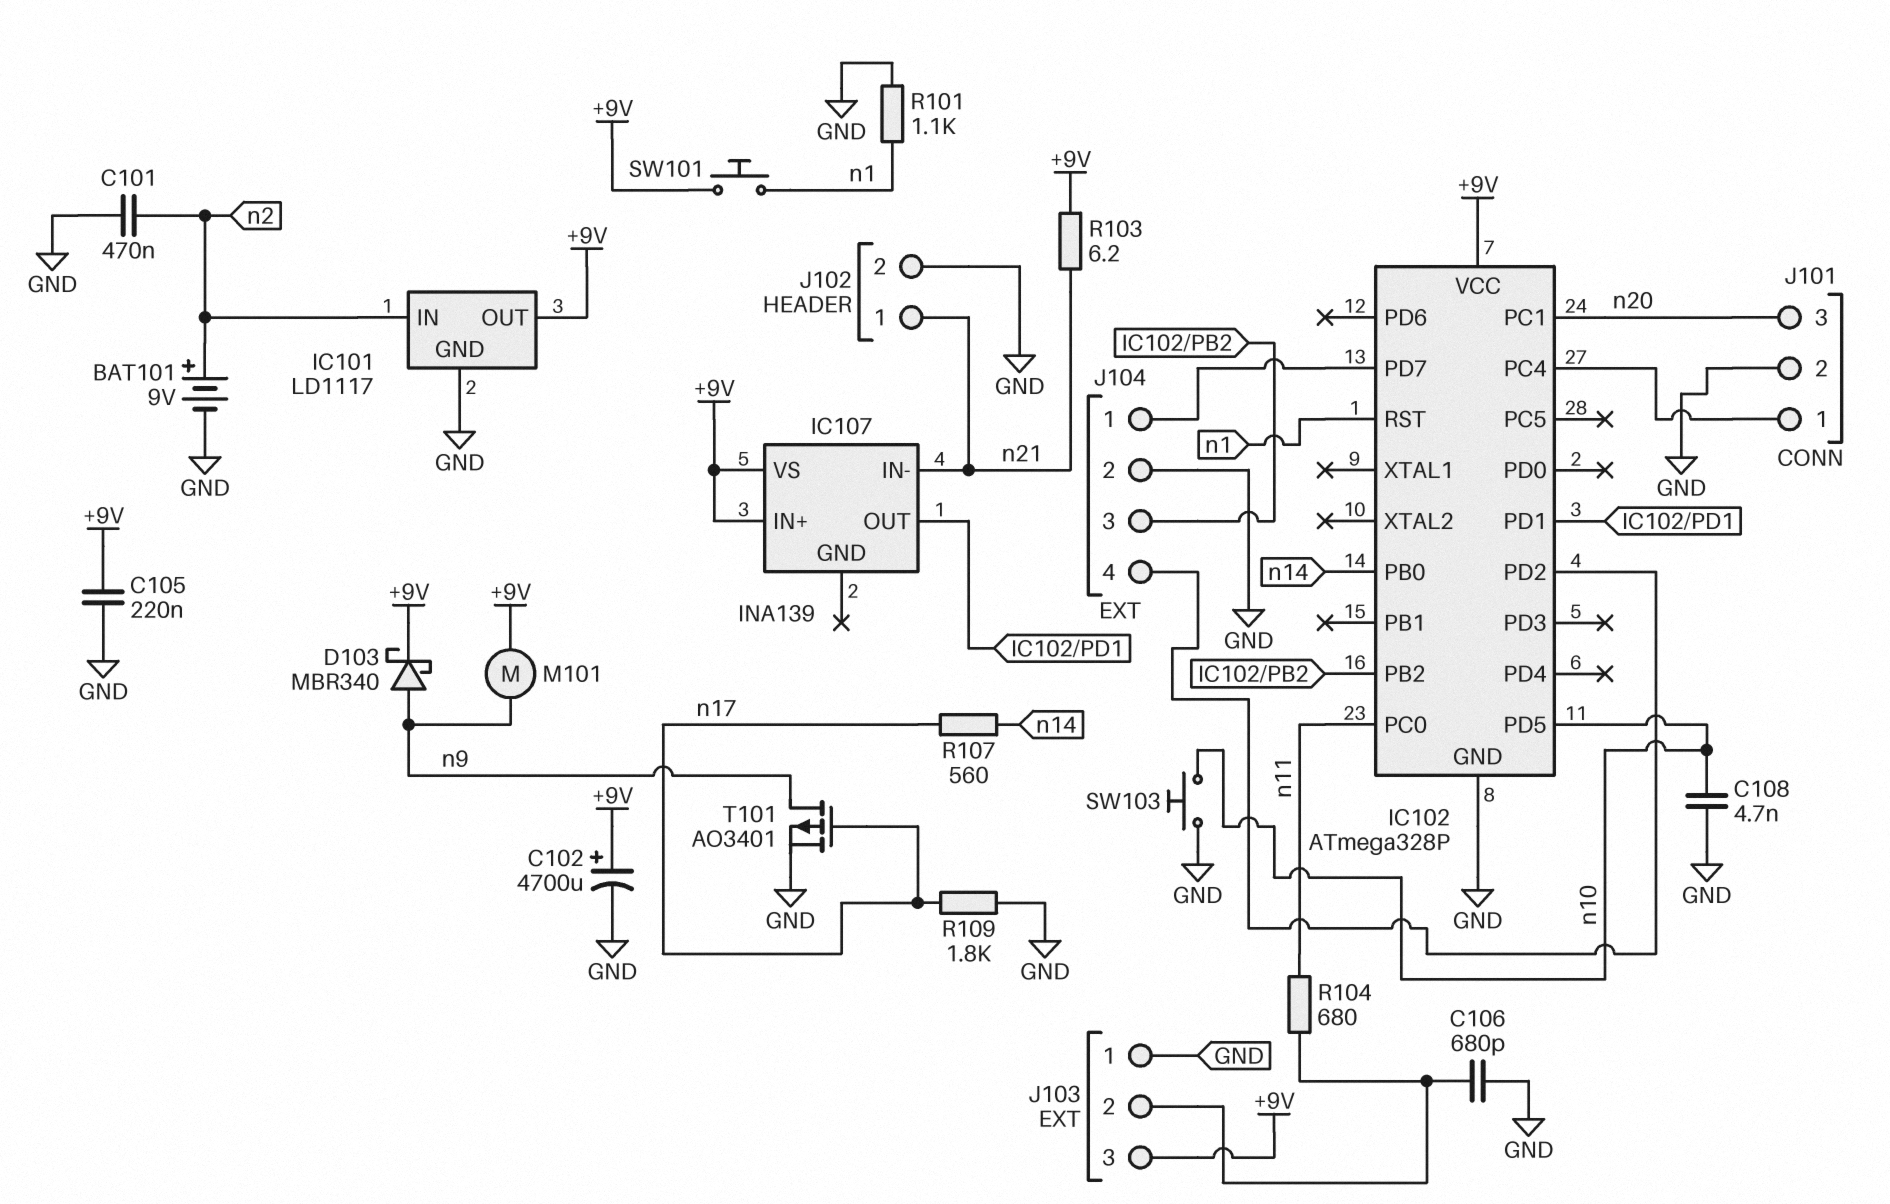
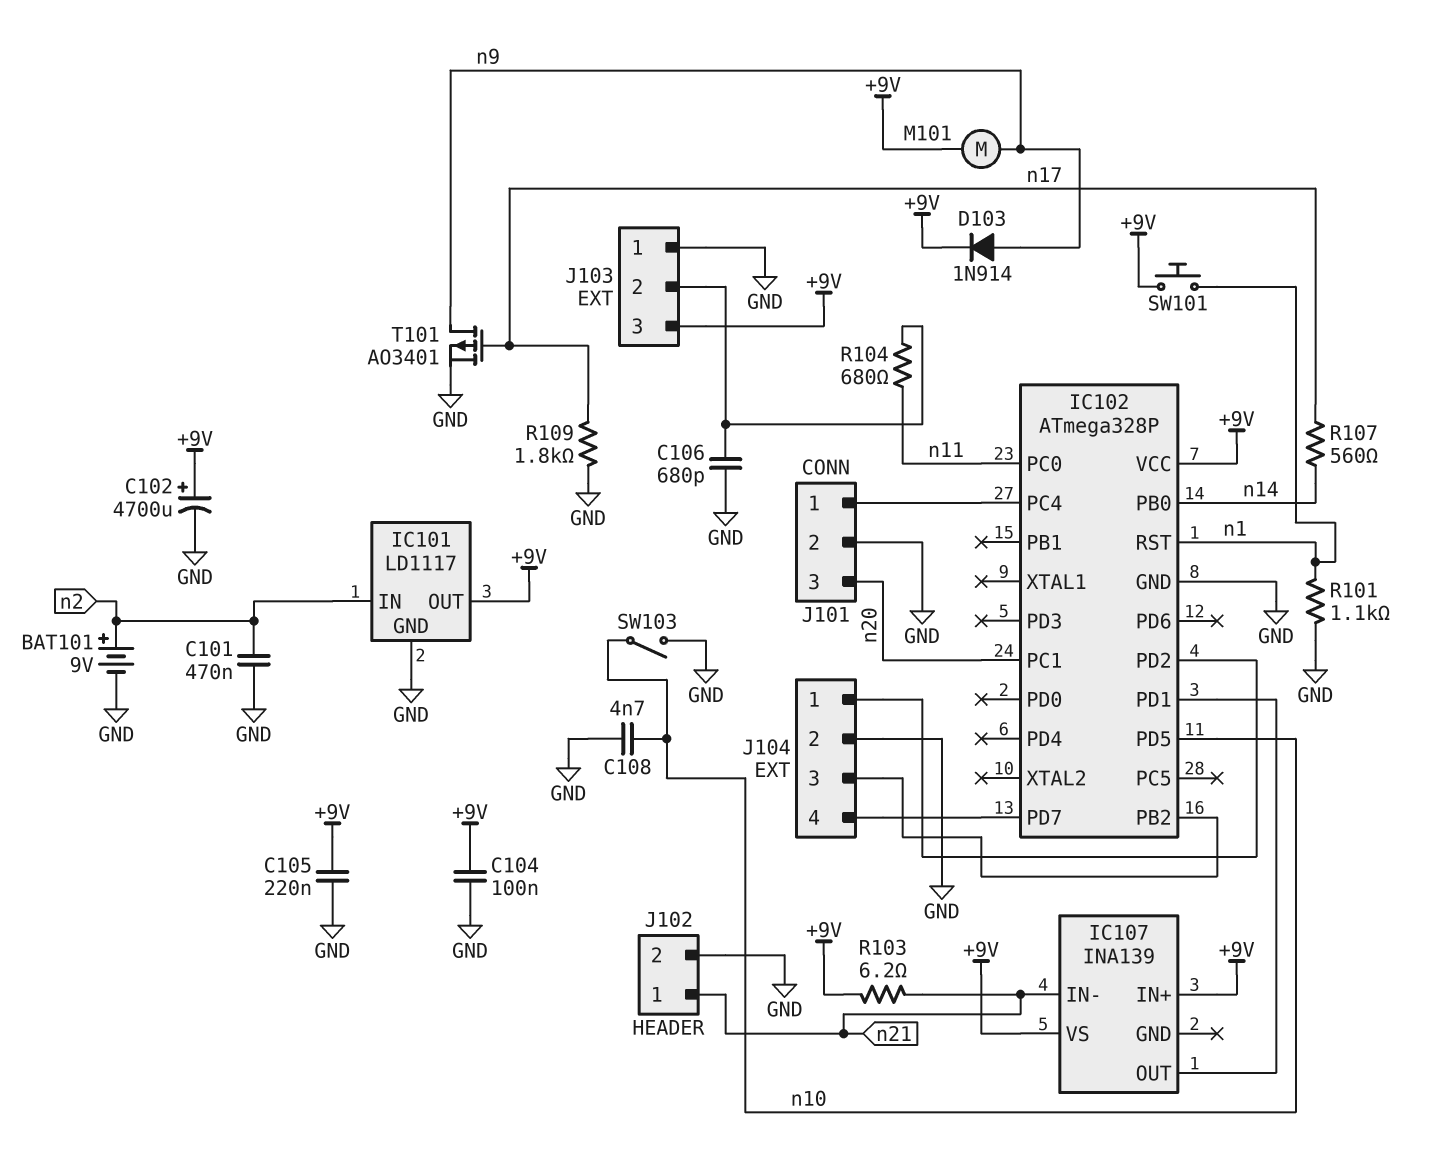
C104: none -> 100nF (+9V, GND)
D103: schottky MBR340 (A n9, K +9V) -> diode 1N914 (A n9, K +9V)
J104 pin 1: IC102/PD7 -> IC102/PD2
J104 pin 4: IC102/PD2 -> IC102/PD7
SW103: button (GND, n10) -> switch (GND, n10)

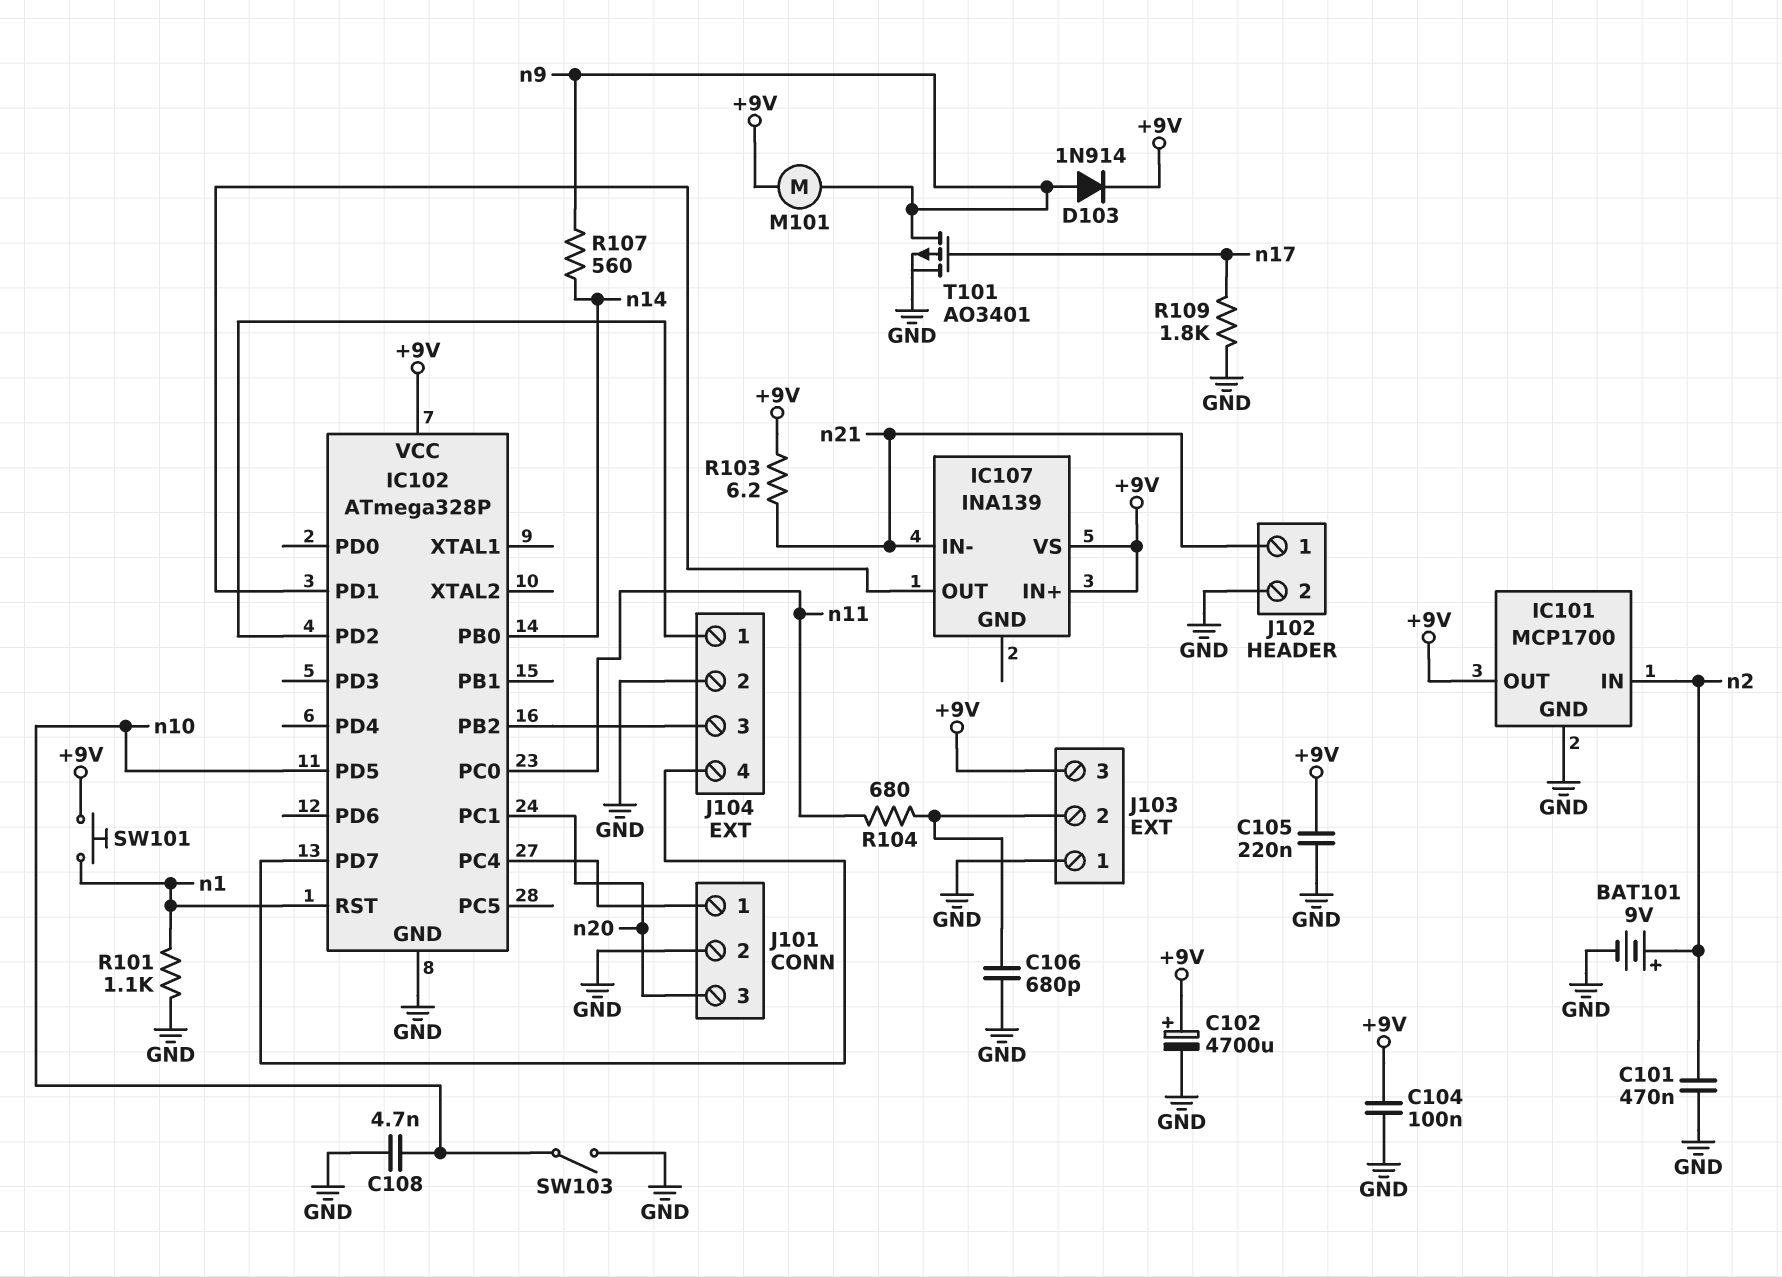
IC101: LD1117 -> MCP1700
R107: 560 (n14, n17) -> 560 (n9, n14)

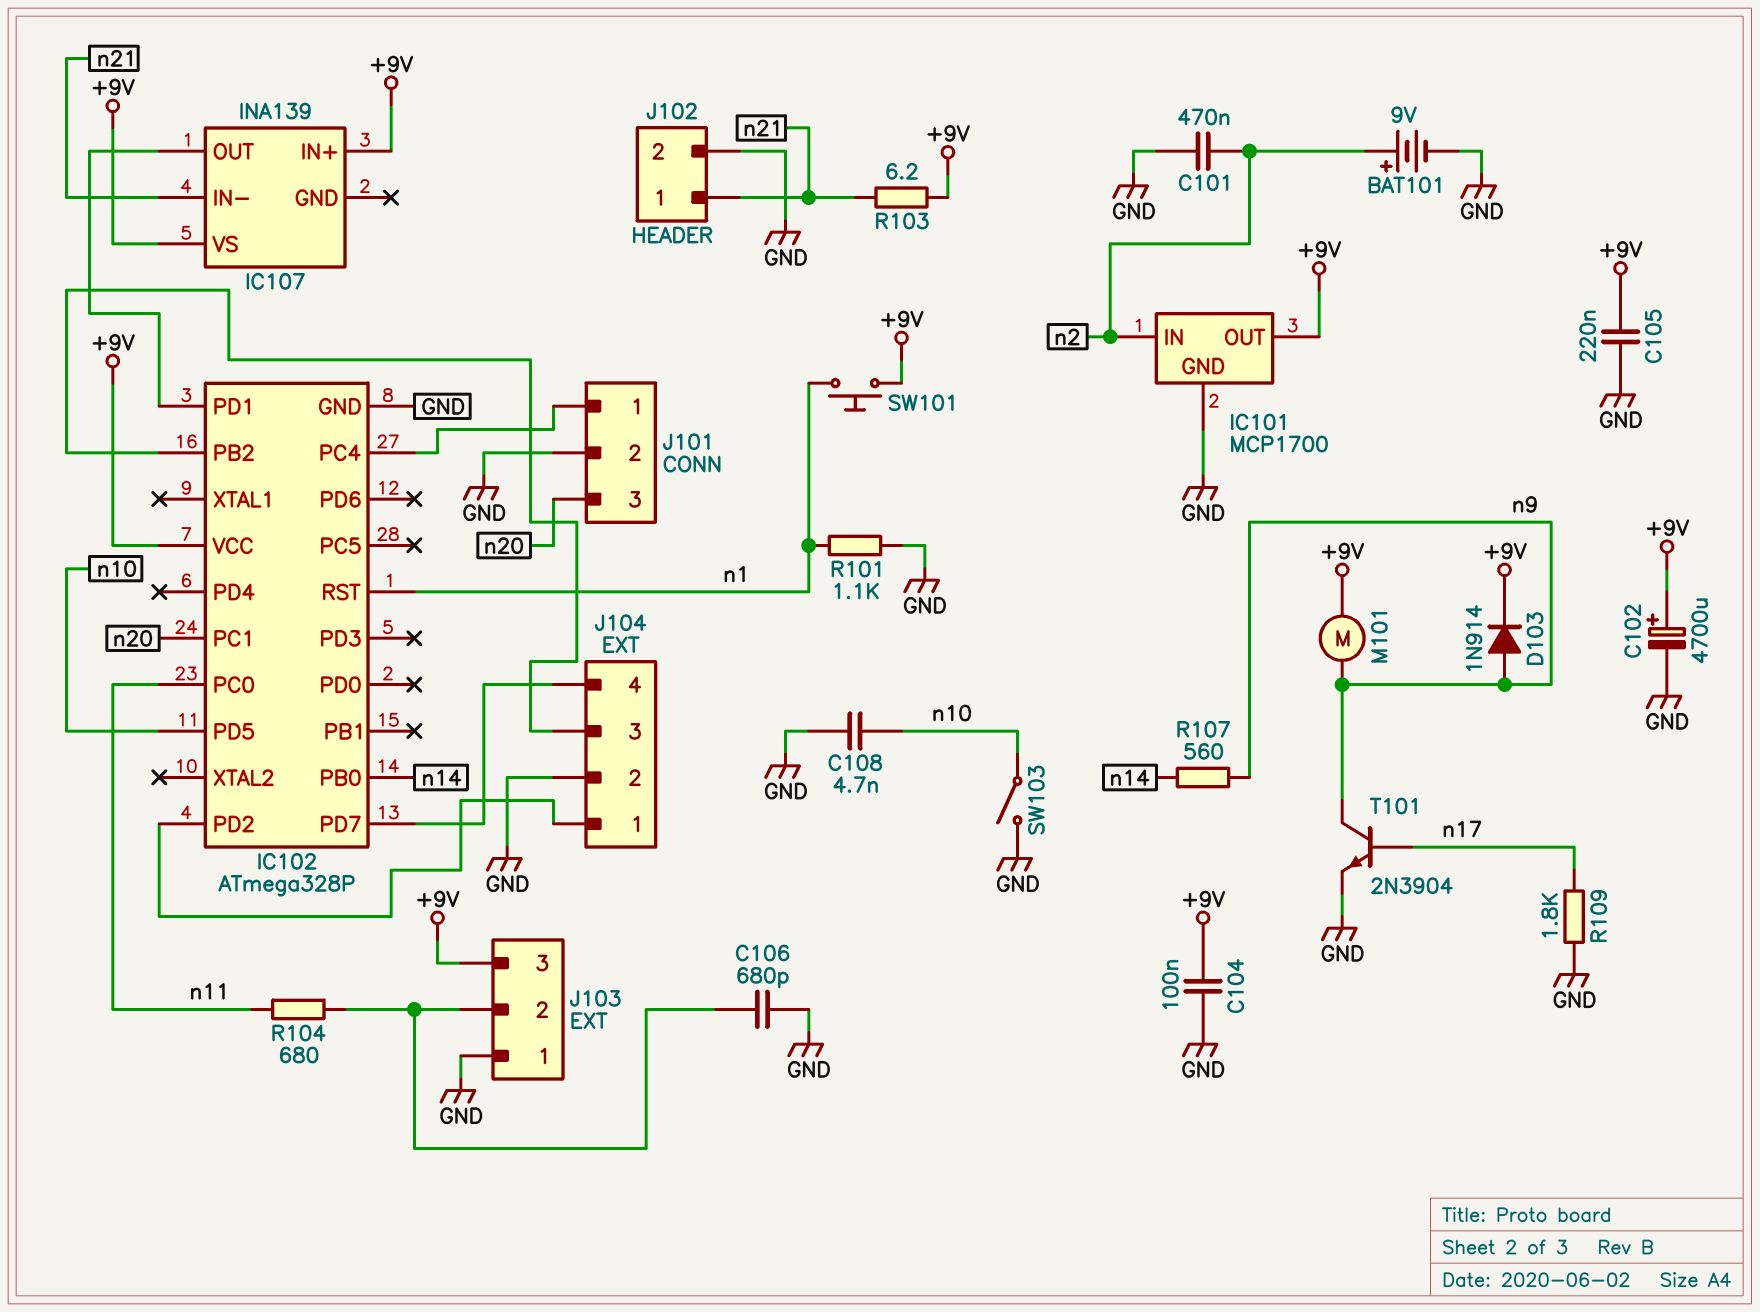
T101: PMOS AO3401 (G n17, D n9, S GND) -> NPN 2N3904 (B n17, C n9, E GND)

